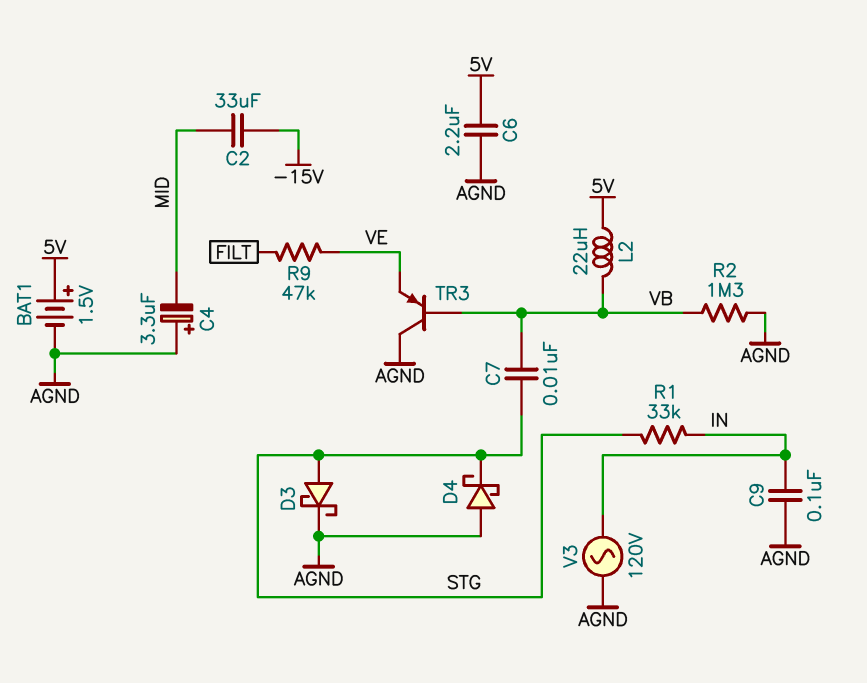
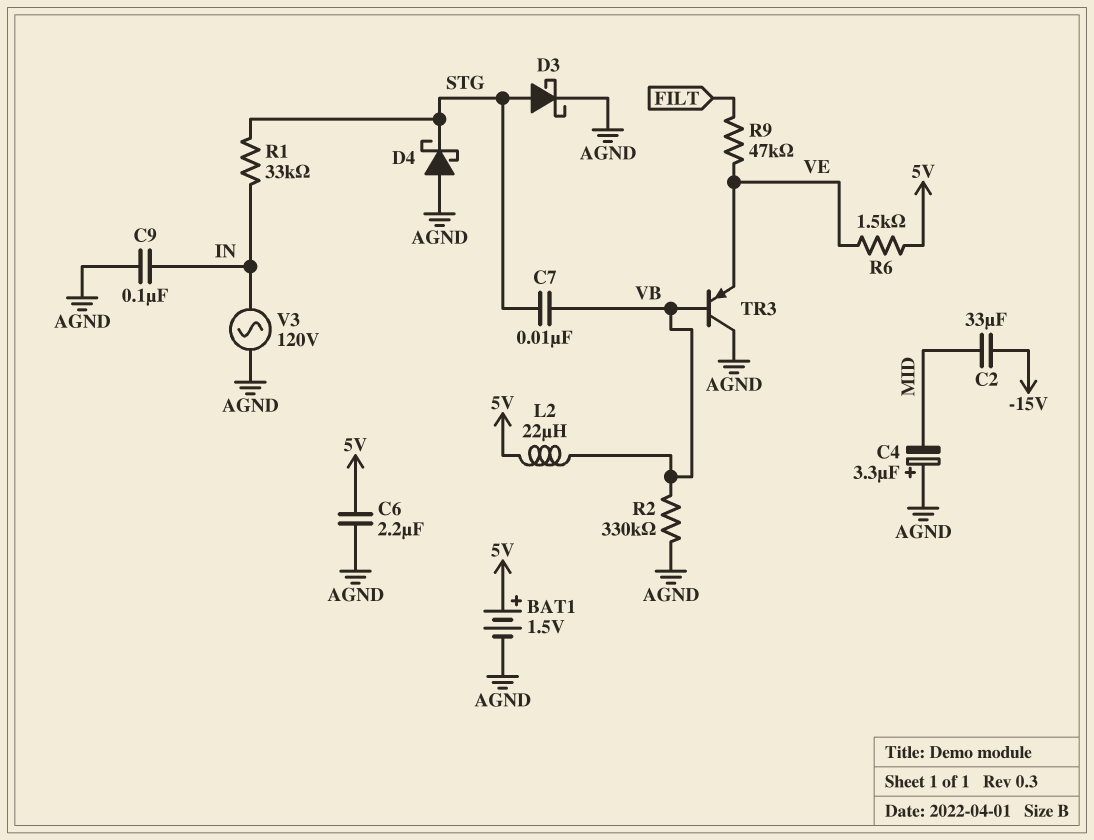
R2: 1.3M (AGND, VB) -> 330k (AGND, VB)
R6: none -> 1.5k (5V, VE)

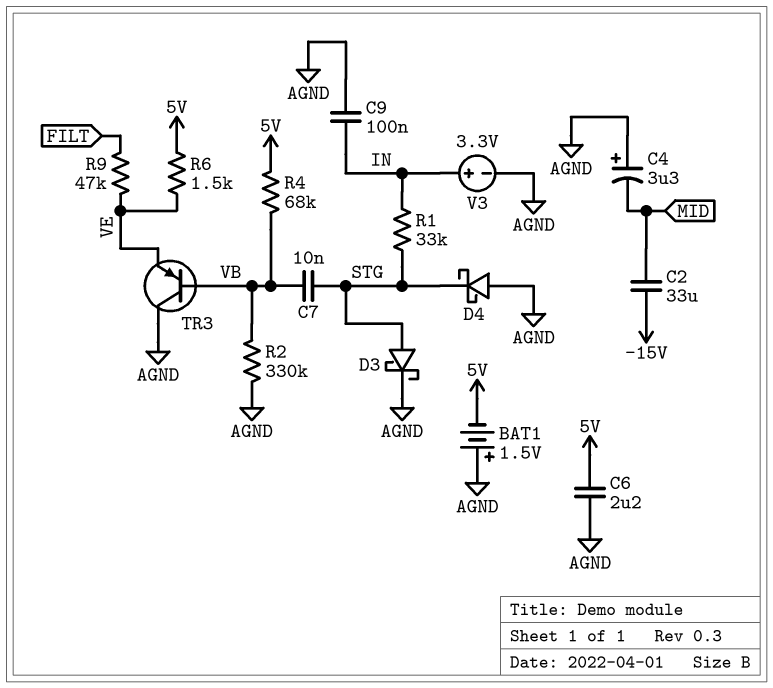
BAT1: 1.5V (plus 5V, minus AGND) -> 1.5V (plus AGND, minus 5V)
L2: 22uH (5V, VB) -> none
R4: none -> 68k (5V, VB)
V3: AC 120V (AGND, IN) -> 3.3V (plus IN, minus AGND)

